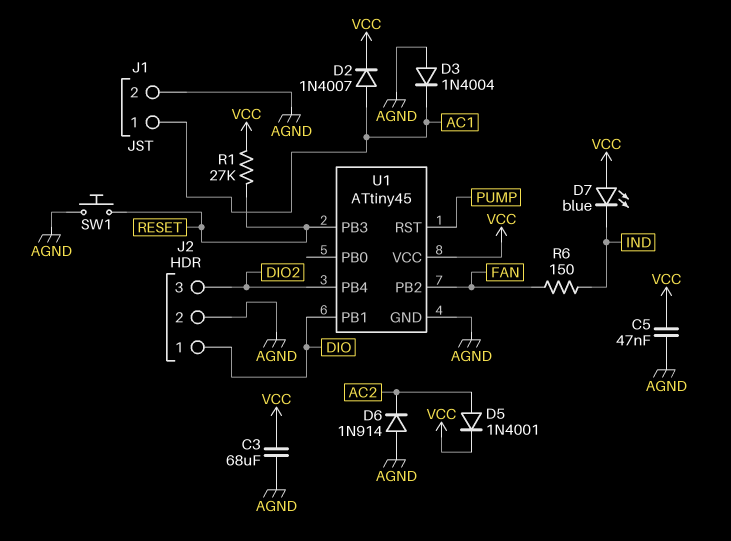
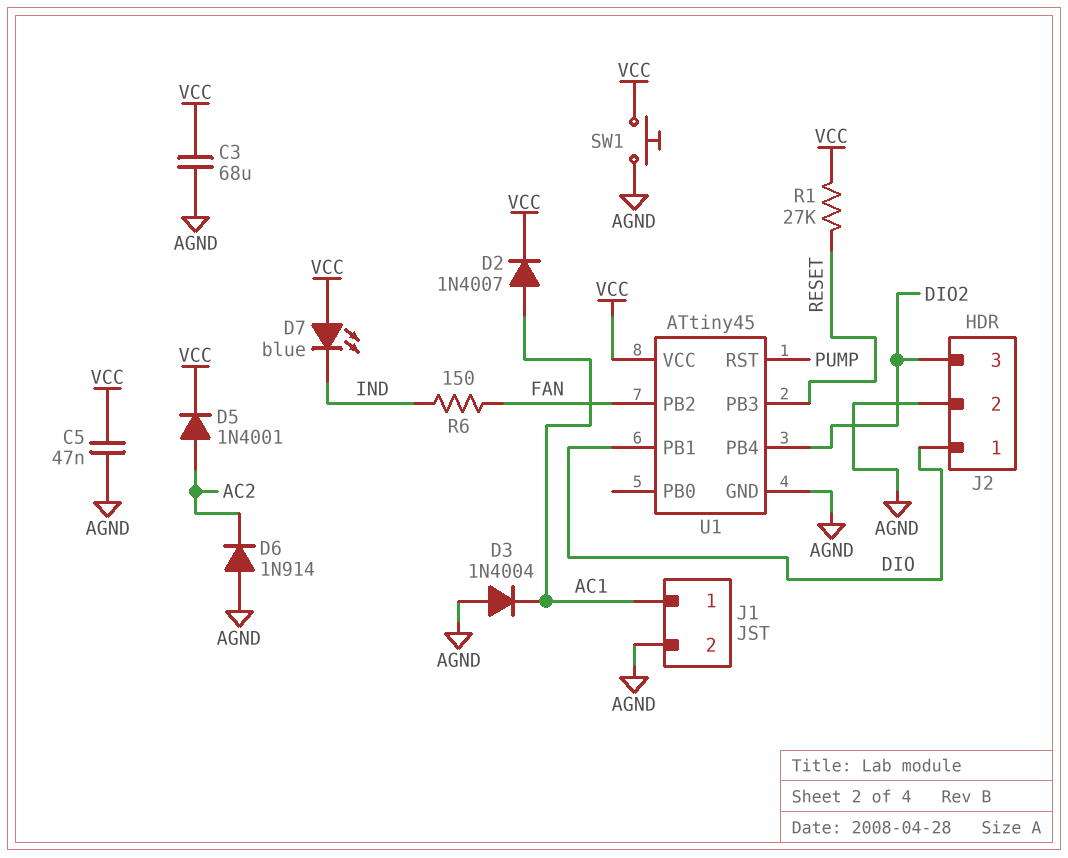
SW1: button (AGND, RESET) -> button (AGND, VCC)

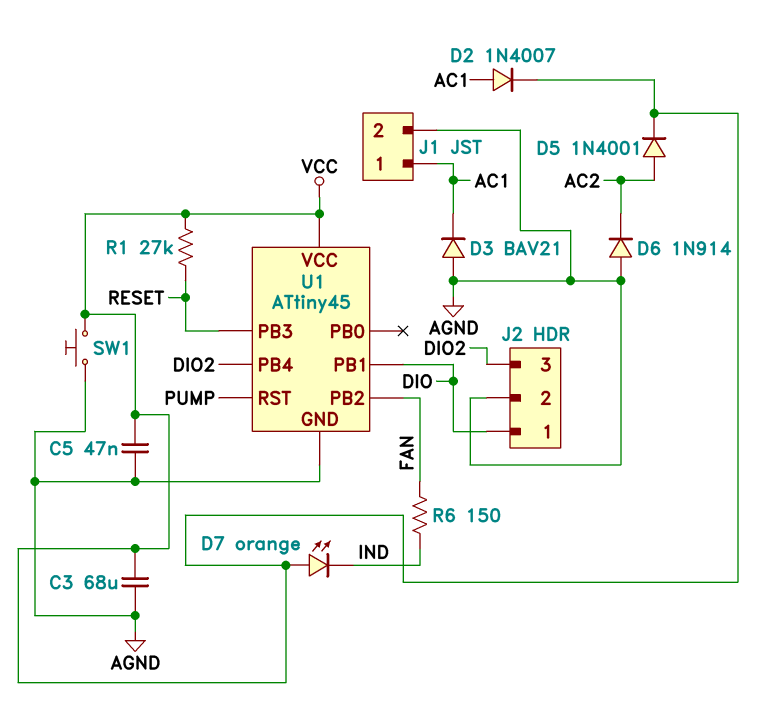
D3: diode 1N4004 (A AGND, K AC1) -> diode BAV21 (A AGND, K AC1)
D7: LED blue (A VCC, K IND) -> LED orange (A VCC, K IND)

